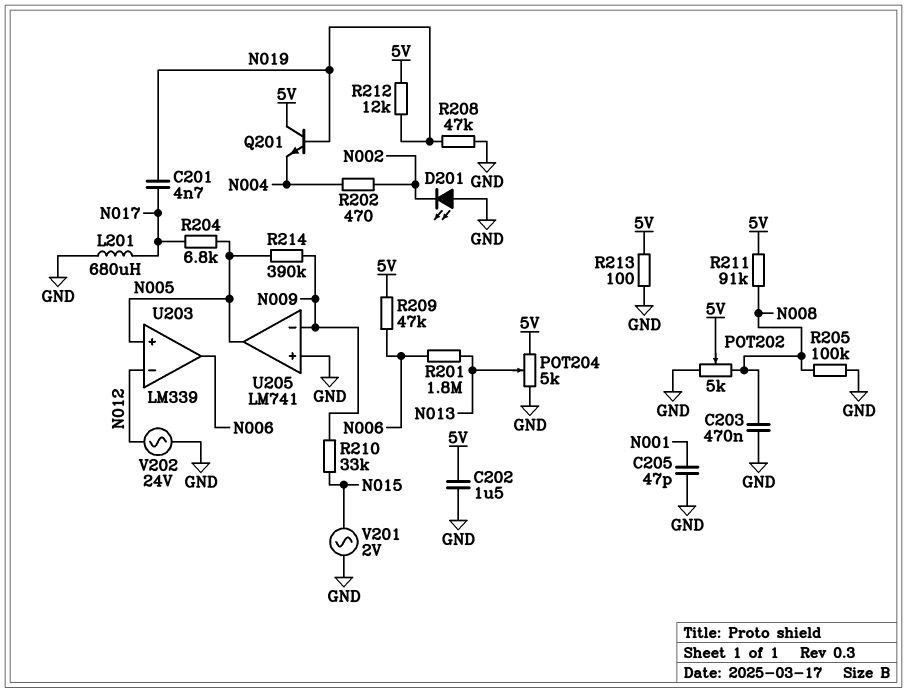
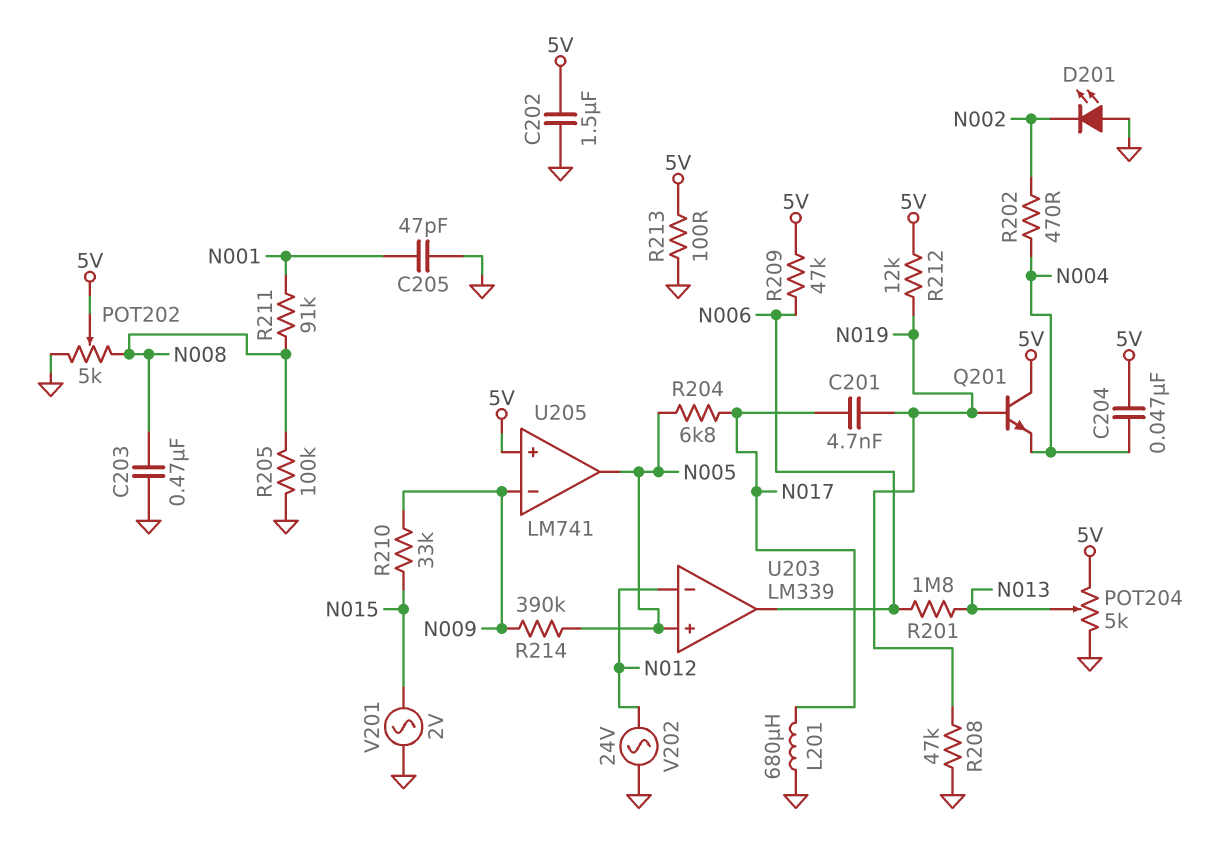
C204: none -> 47nF (5V, N004)
R211: 91k (5V, N008) -> 91k (N001, N008)
U205 pin in+: GND -> 5V

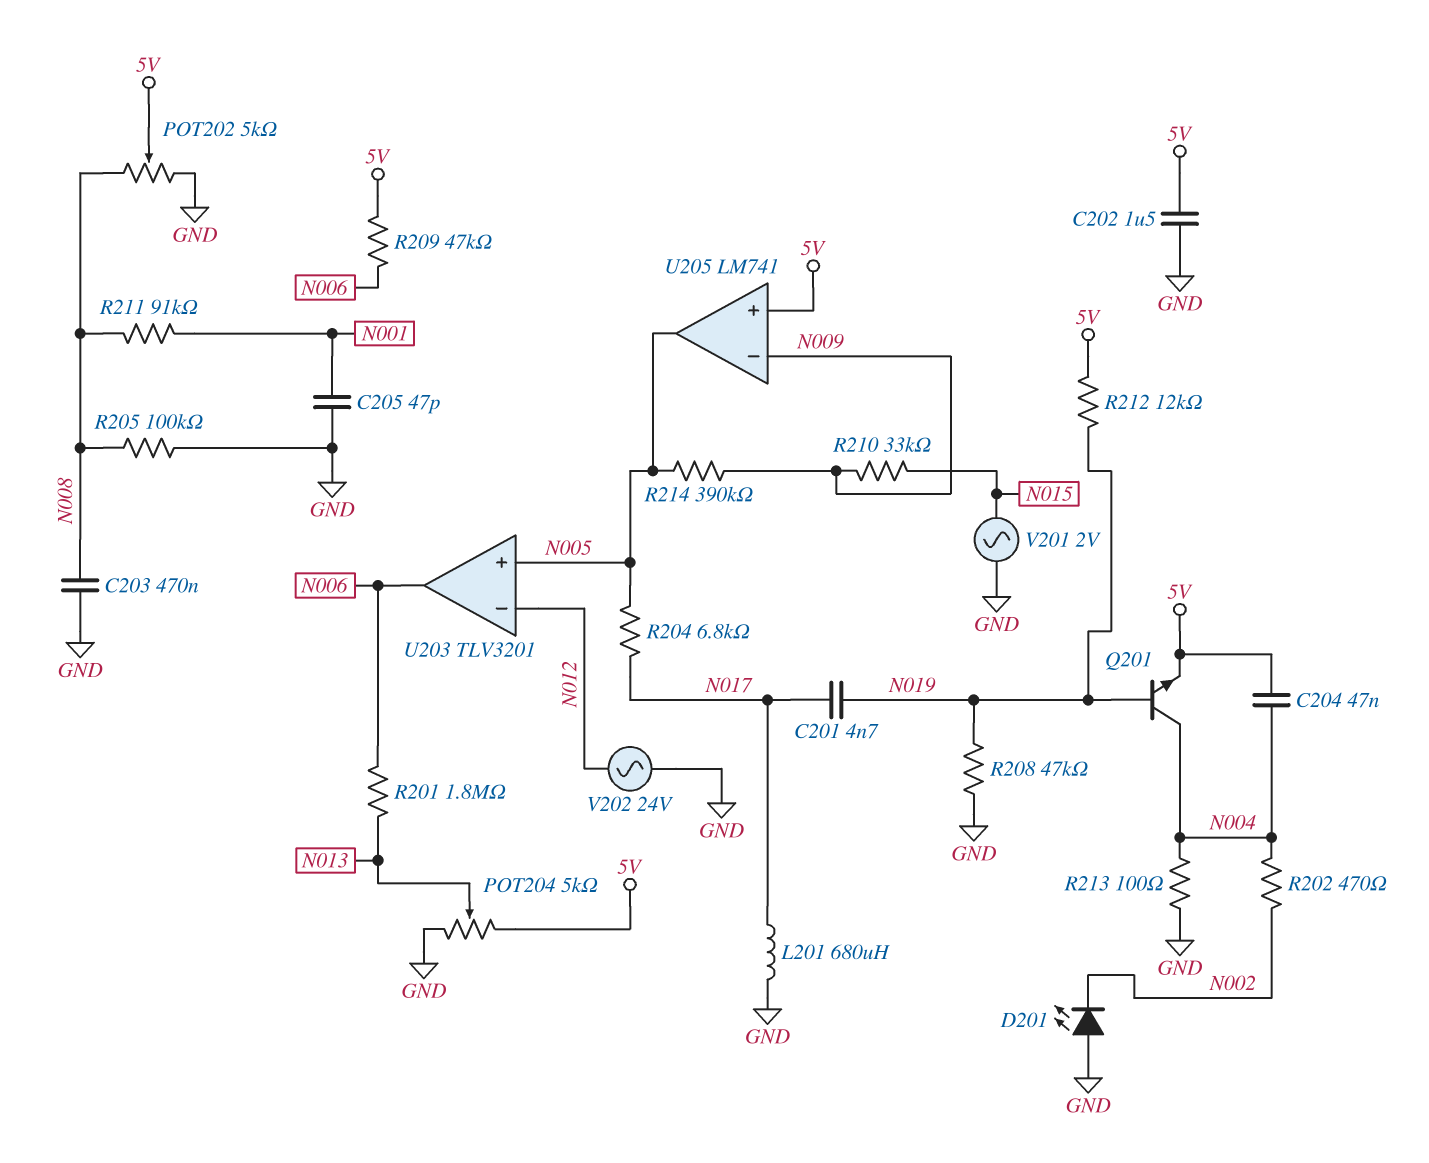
Q201: NPN (B N019, C 5V, E N004) -> NPN (B N019, C N004, E 5V)
R213: 100 (5V, GND) -> 100 (GND, N004)
U203: LM339 -> TLV3201

